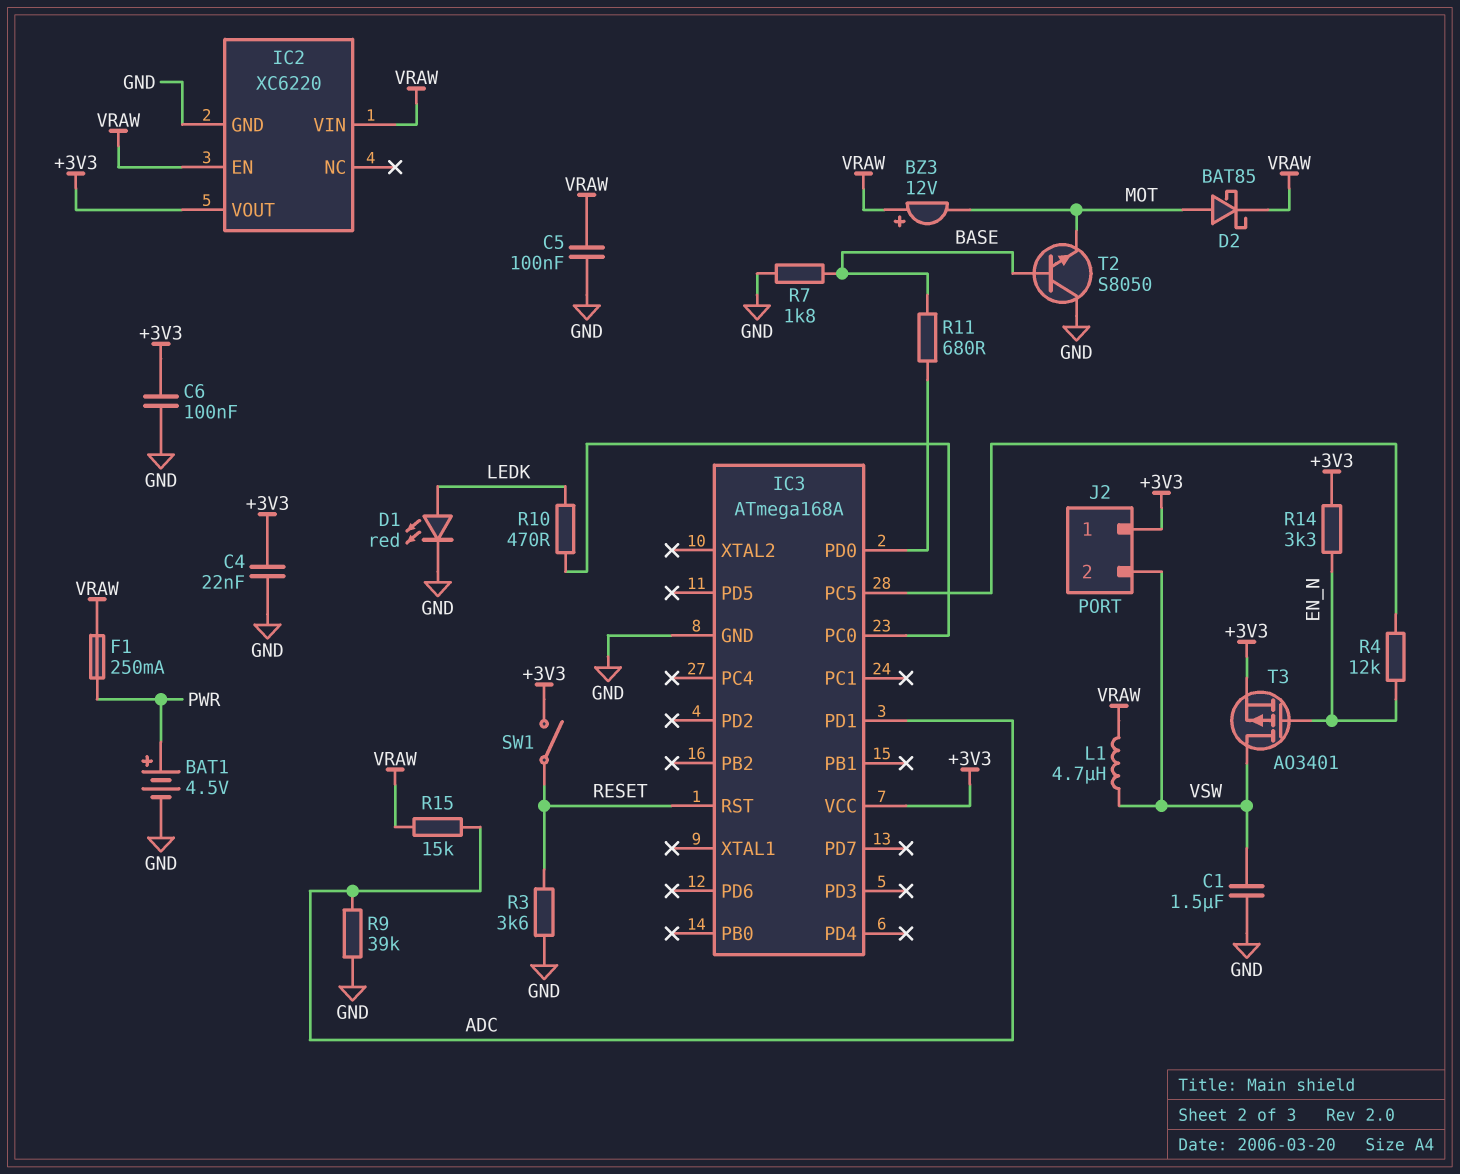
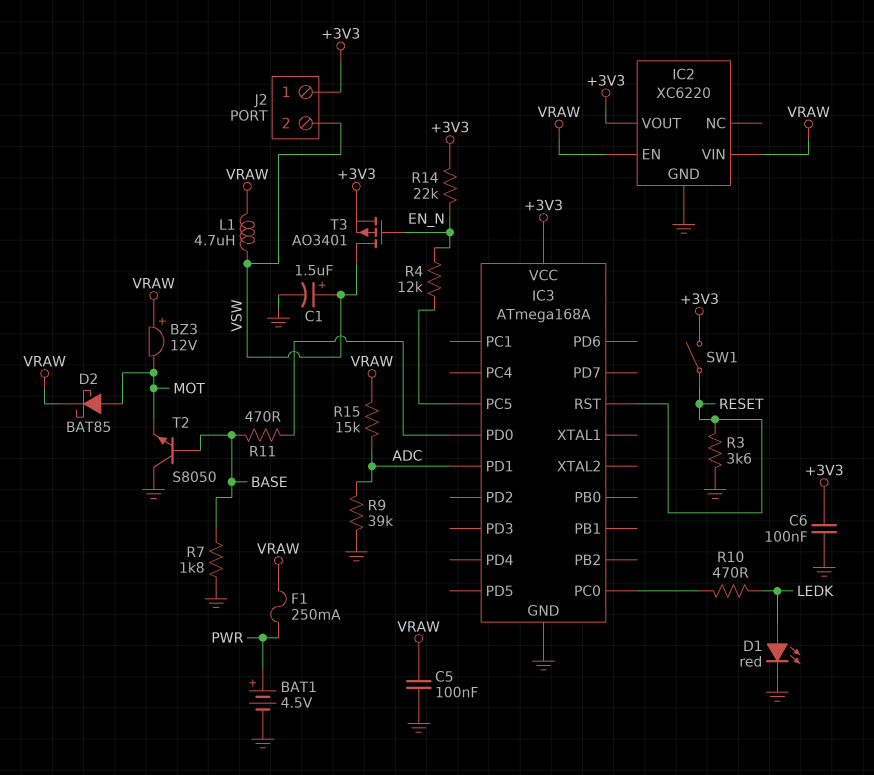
C1: 1.5uF (GND, VSW) -> 1.5uF (plus VSW, minus GND)
C4: 22nF (+3V3, GND) -> none
R11: 680 (BASE, IC3/PD0) -> 470 (BASE, IC3/PD0)
R14: 3.3k (+3V3, EN_N) -> 22k (+3V3, EN_N)

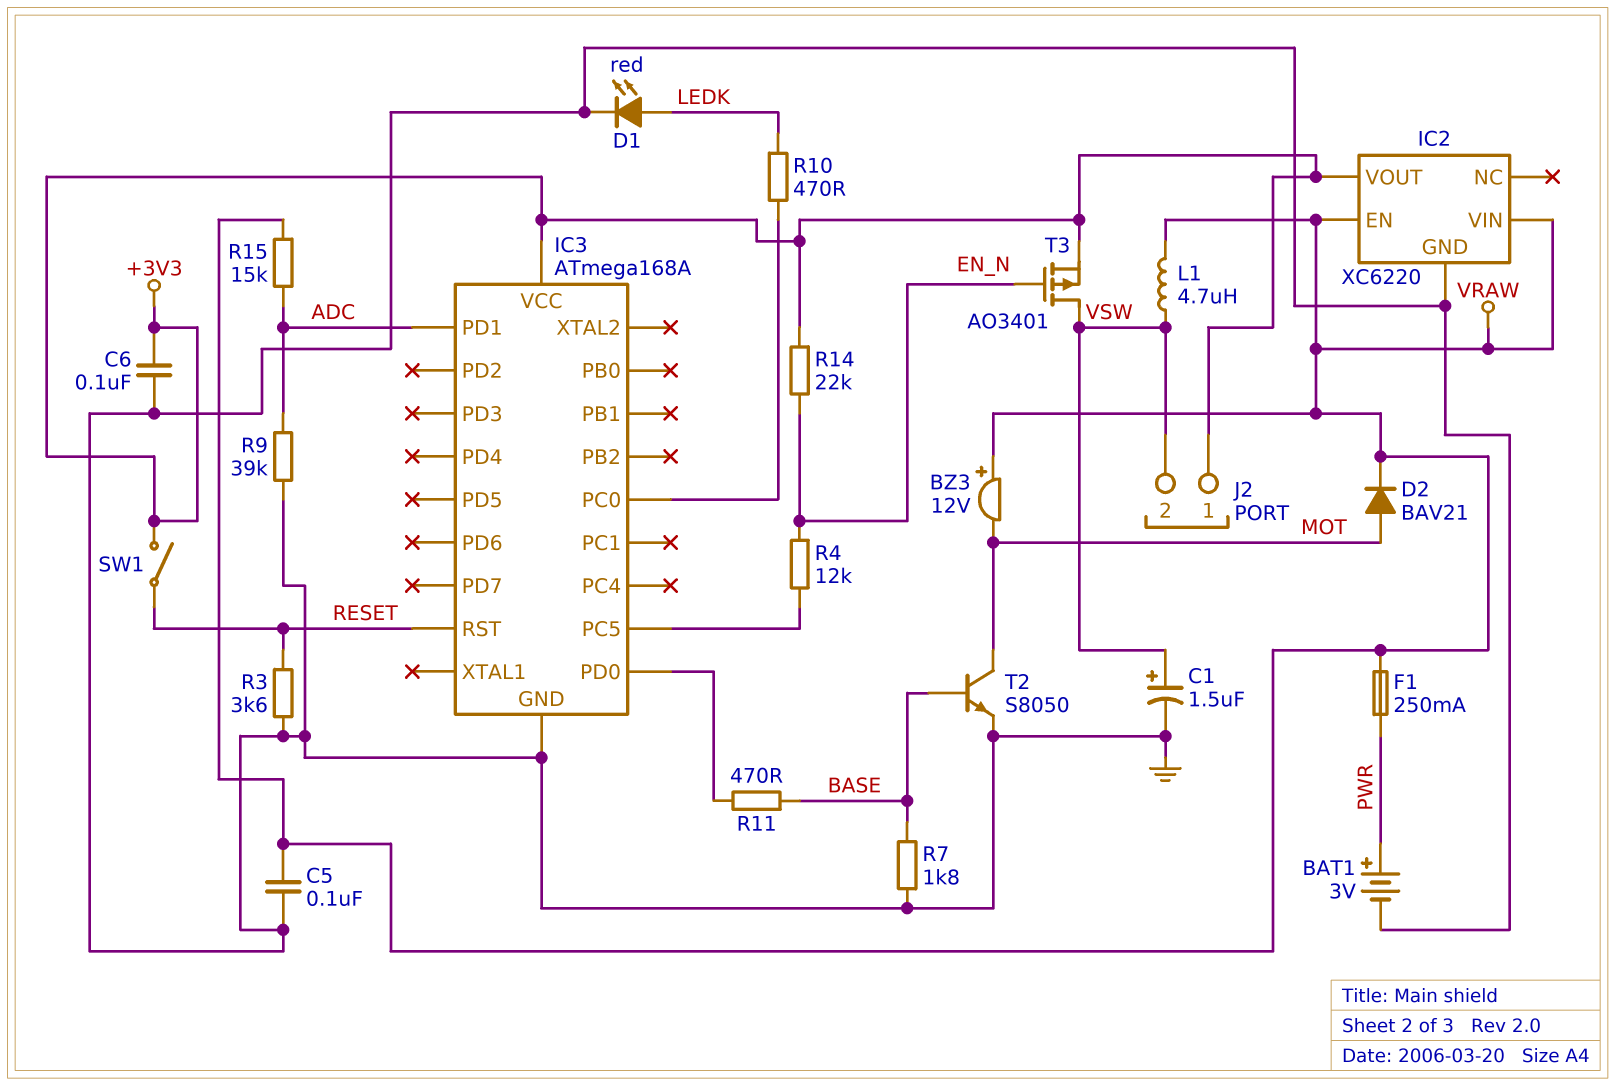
BAT1: 4.5V (plus PWR, minus GND) -> 3V (plus PWR, minus GND)
D2: schottky BAT85 (A MOT, K VRAW) -> diode BAV21 (A MOT, K VRAW)
T2: NPN S8050 (B BASE, C GND, E MOT) -> NPN S8050 (B BASE, C MOT, E GND)

